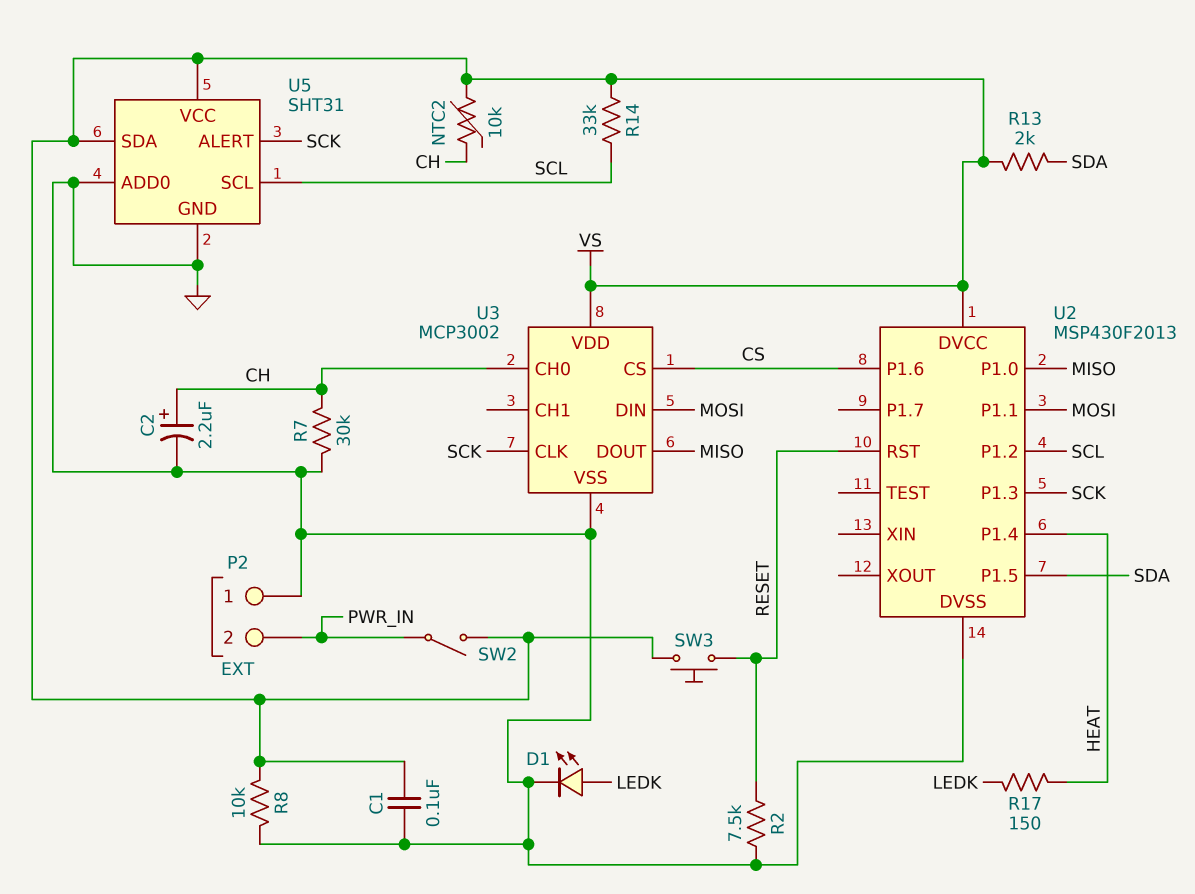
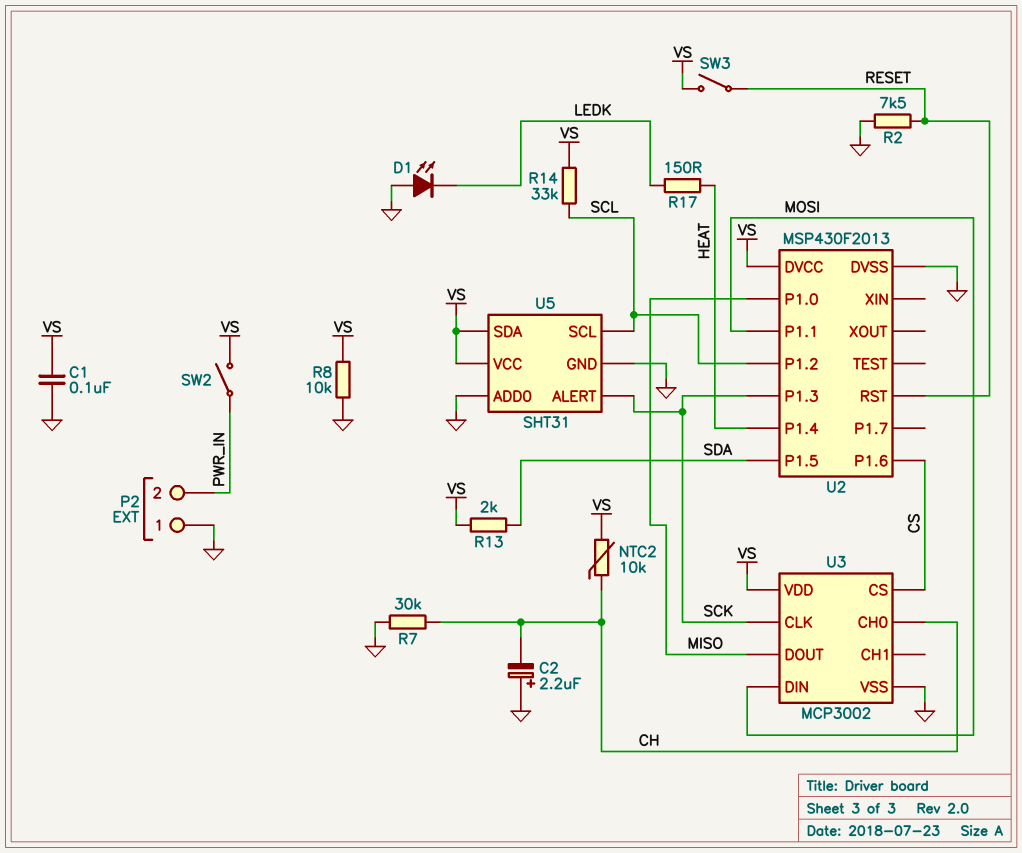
C2: 2.2uF (plus CH, minus GND) -> 2.2uF (plus GND, minus CH)
D1: LED (A LEDK, K GND) -> LED (A GND, K LEDK)
SW3: button (RESET, VS) -> switch (RESET, VS)

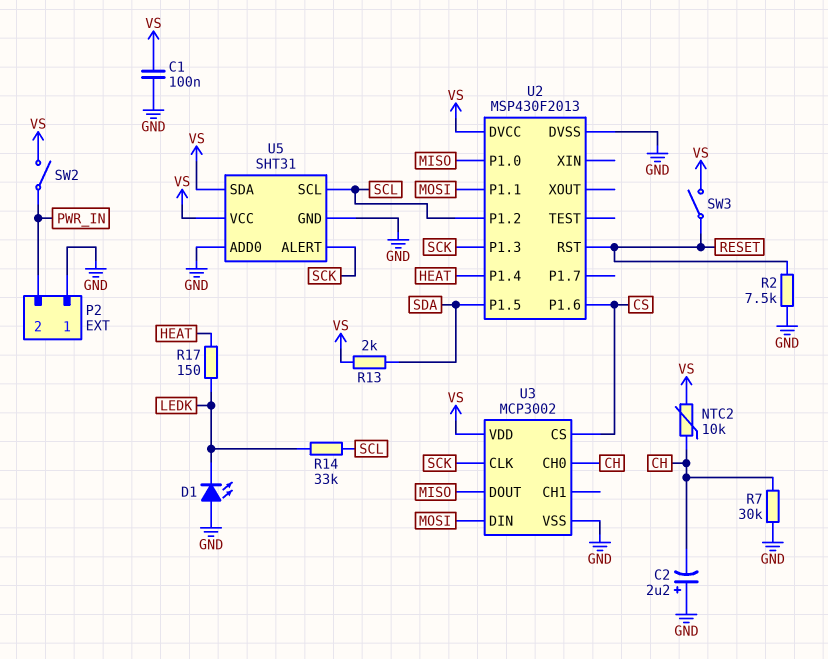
R8: 10k (GND, VS) -> none
R14: 33k (SCL, VS) -> 33k (LEDK, SCL)

